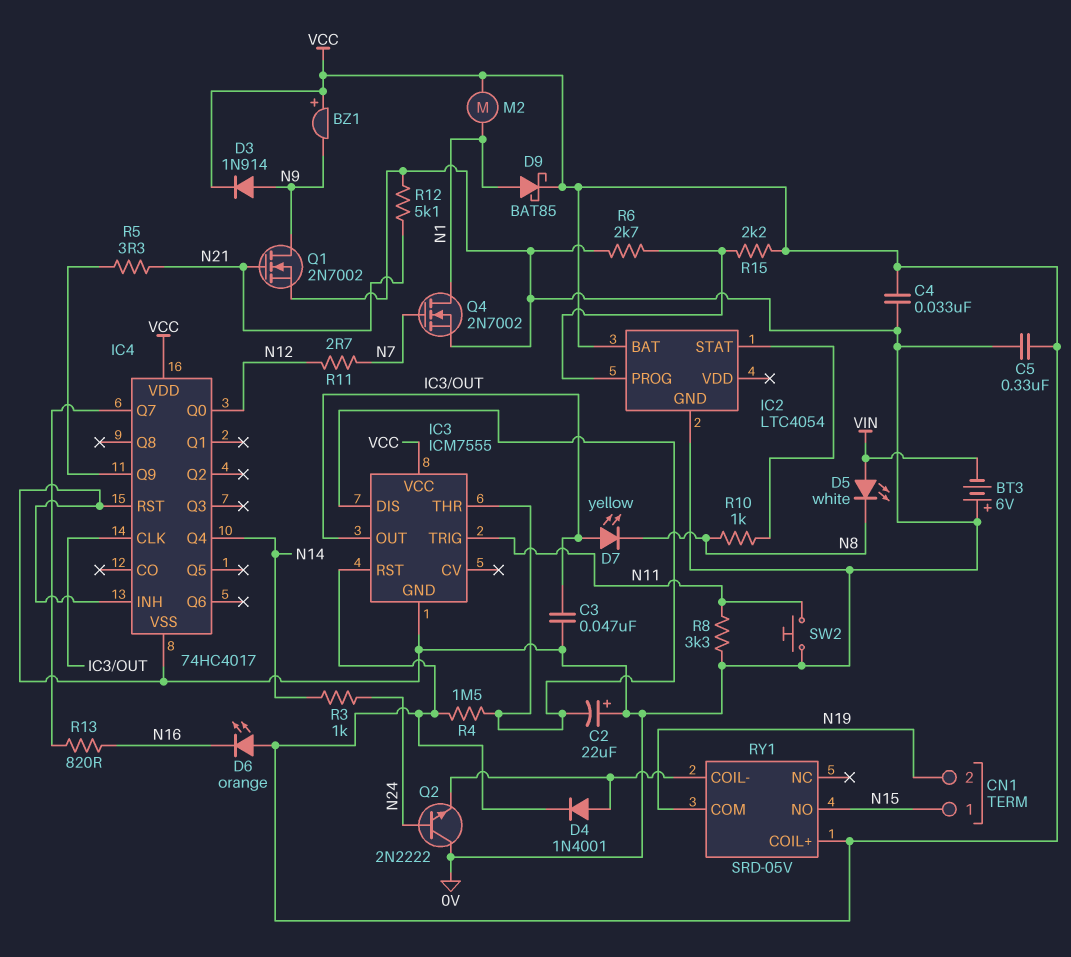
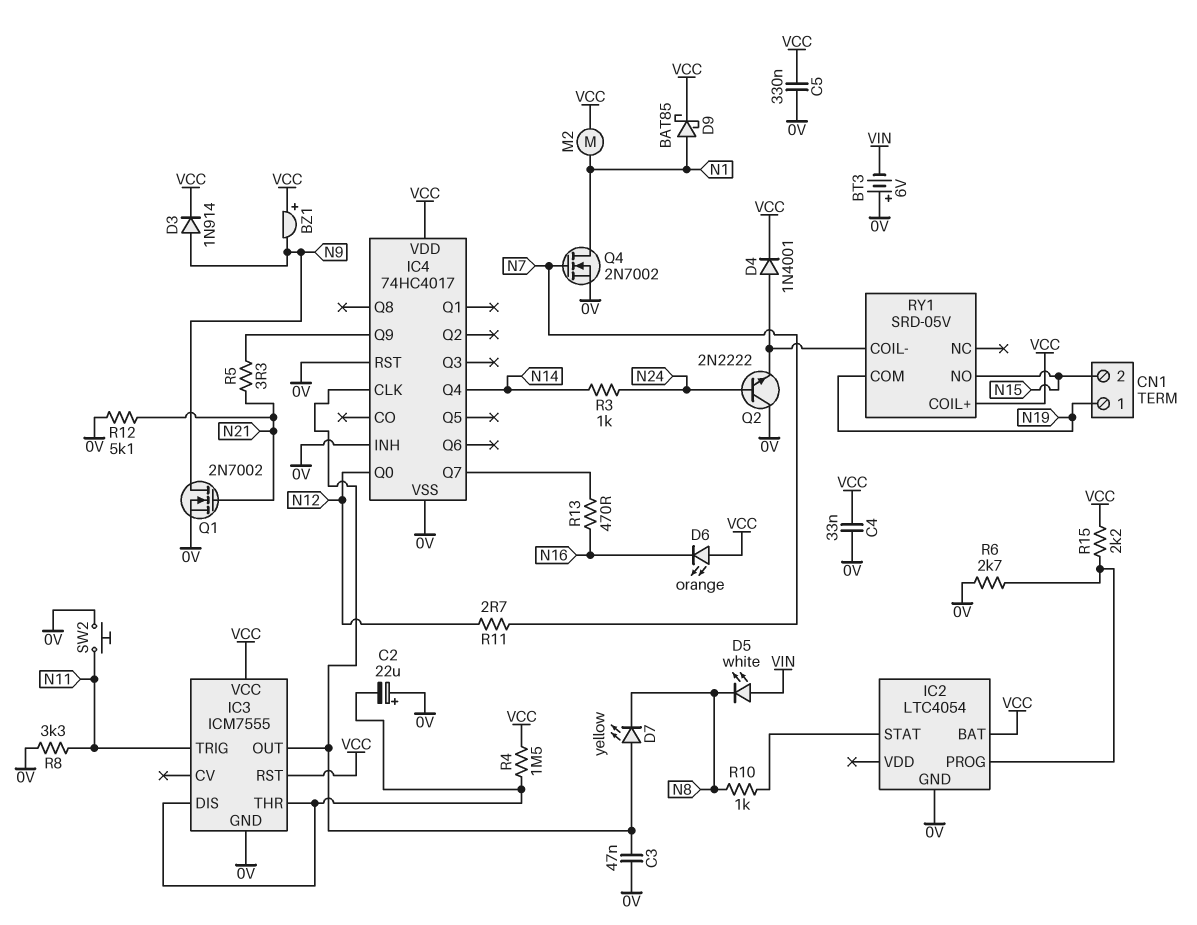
CN1 pin 1: N15 -> N19
CN1 pin 2: N19 -> N15
R13: 820 (IC4/Q7, N16) -> 470 (IC4/Q7, N16)

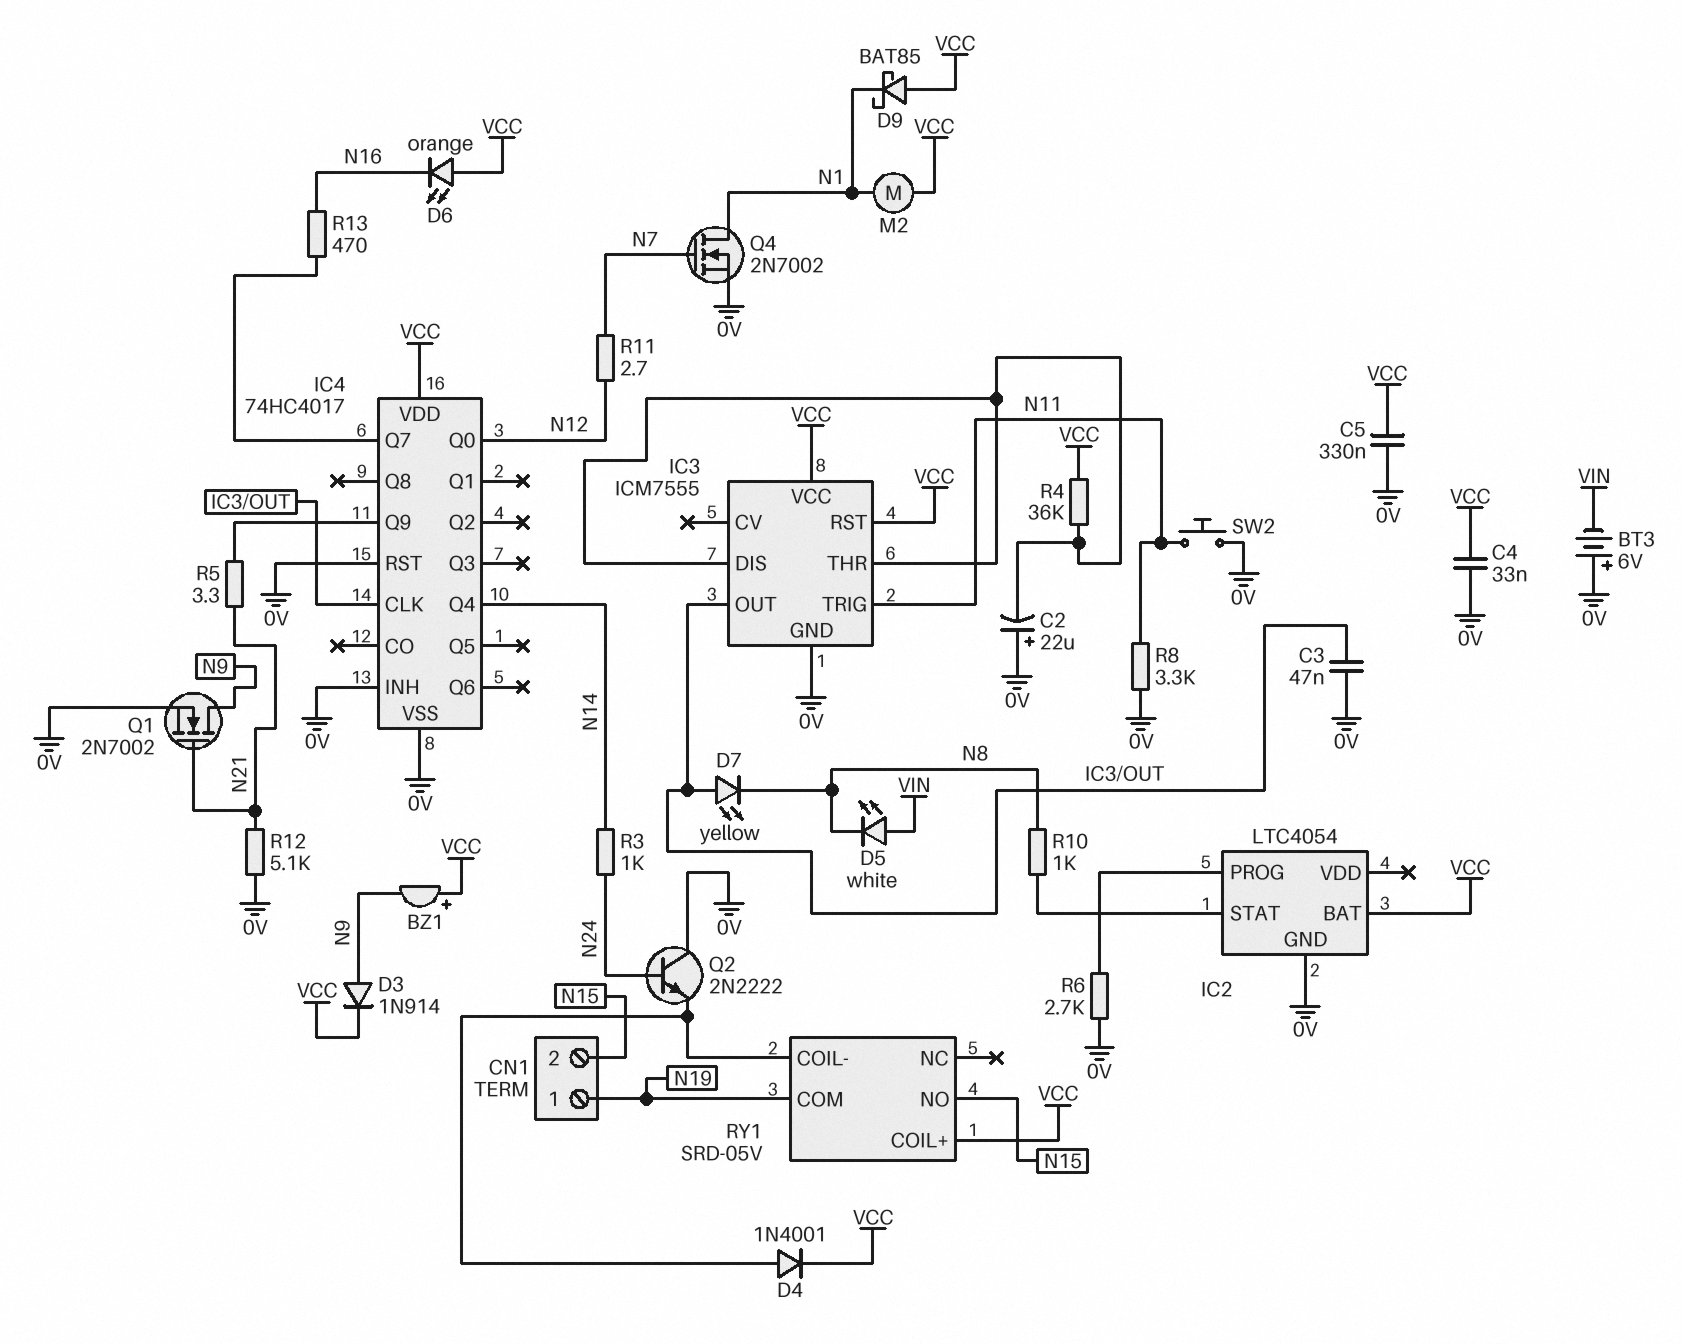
D9: schottky BAT85 (A N1, K VCC) -> schottky BAT85 (A VCC, K N1)
R4: 1.5M (IC3/DIS, VCC) -> 36k (IC3/DIS, VCC)
R15: 2.2k (IC2/PROG, VCC) -> none

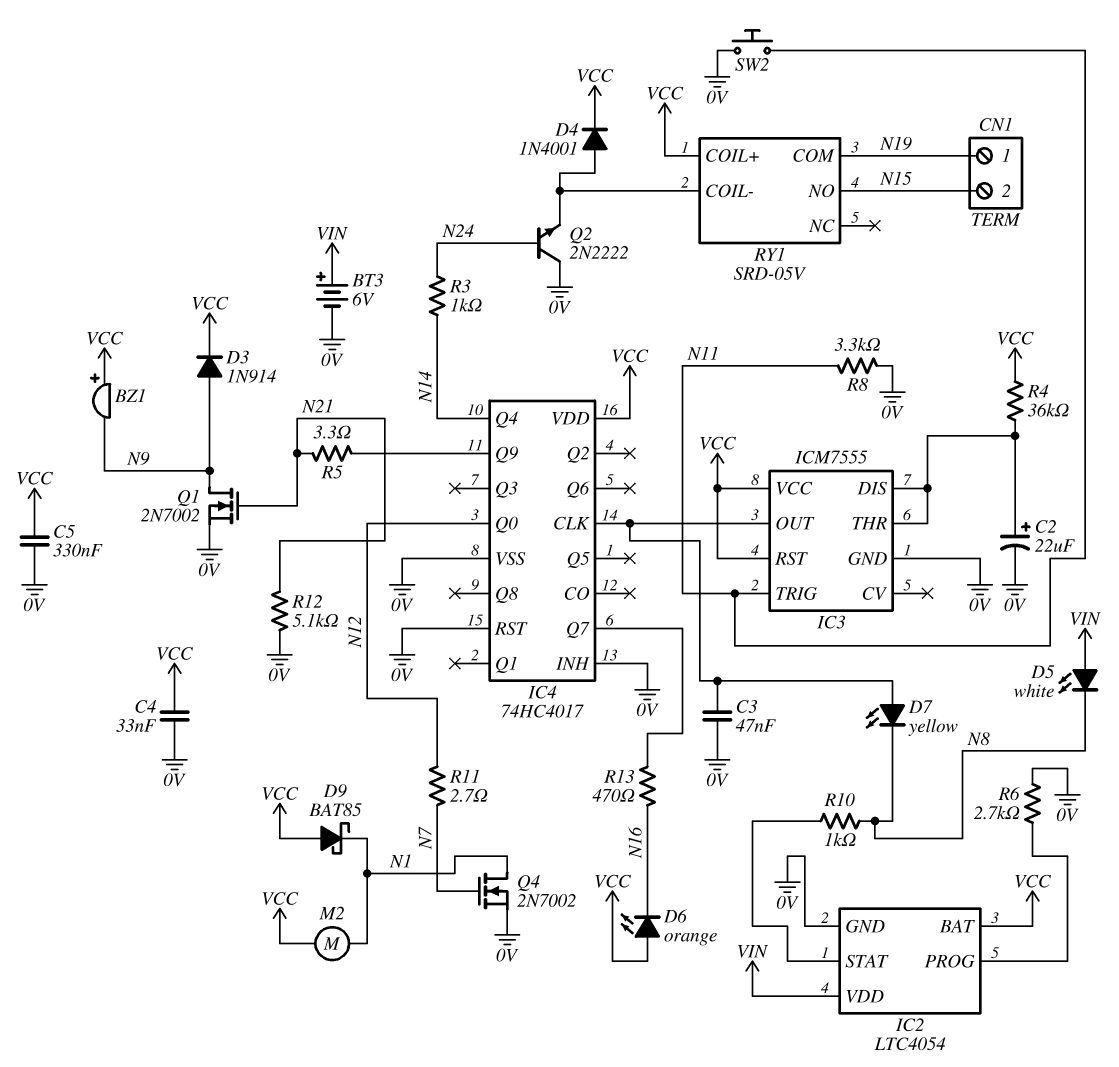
BT3: 6V (plus 0V, minus VIN) -> 6V (plus VIN, minus 0V)
C2: 22uF (plus 0V, minus IC3/DIS) -> 22uF (plus IC3/DIS, minus 0V)
IC2 pin VDD: none -> VIN

